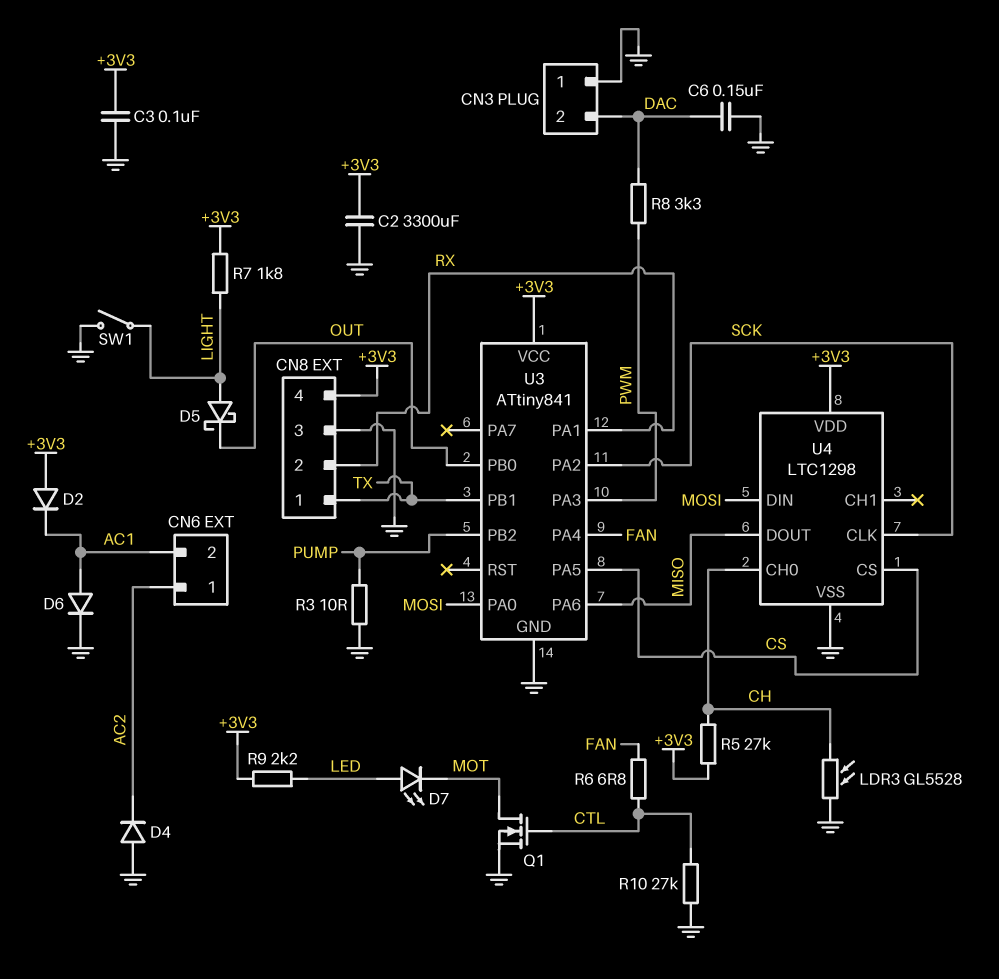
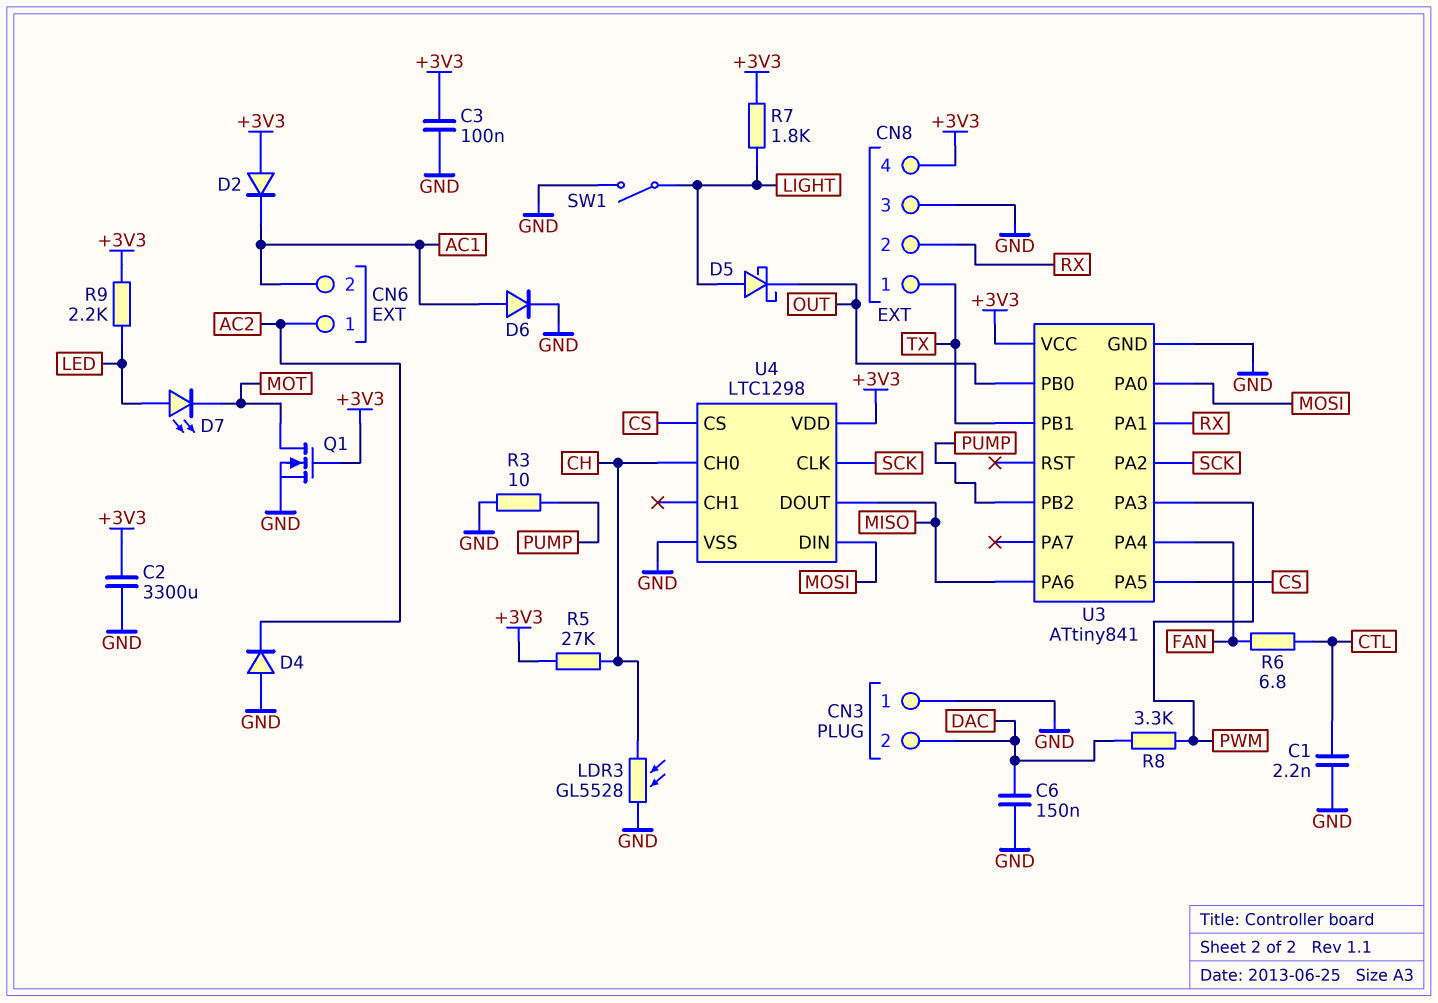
C1: none -> 2.2nF (CTL, GND)
Q1: NMOS (G CTL, D MOT, S GND) -> NMOS (G +3V3, D MOT, S GND)
R10: 27k (CTL, GND) -> none

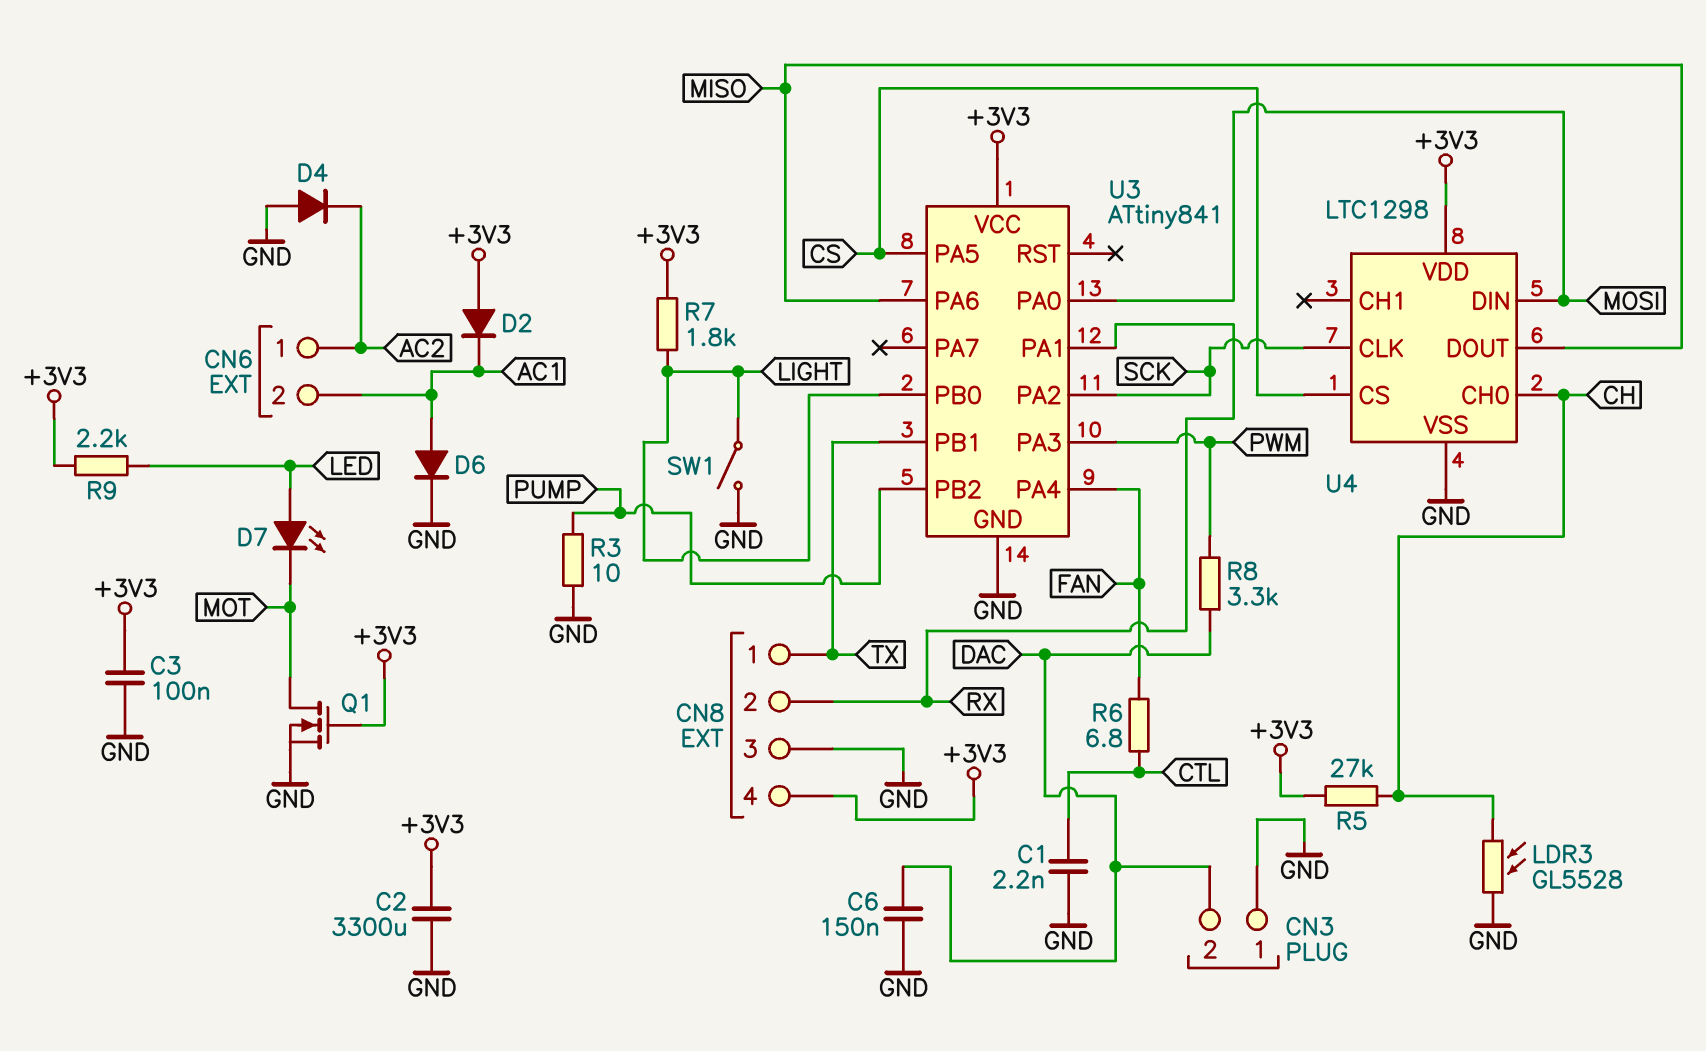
D5: schottky (A LIGHT, K OUT) -> none
U3 pin PB0: OUT -> LIGHT

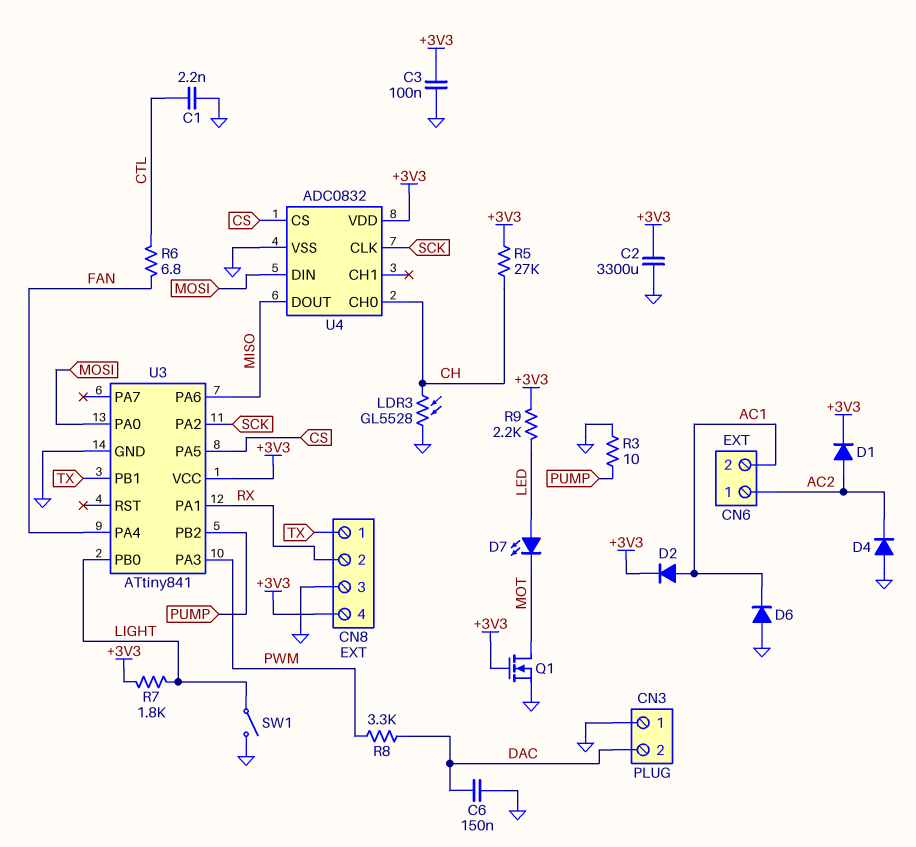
D1: none -> diode (A AC2, K +3V3)
D2: diode (A +3V3, K AC1) -> diode (A AC1, K +3V3)
D6: diode (A AC1, K GND) -> diode (A GND, K AC1)
U4: LTC1298 -> ADC0832

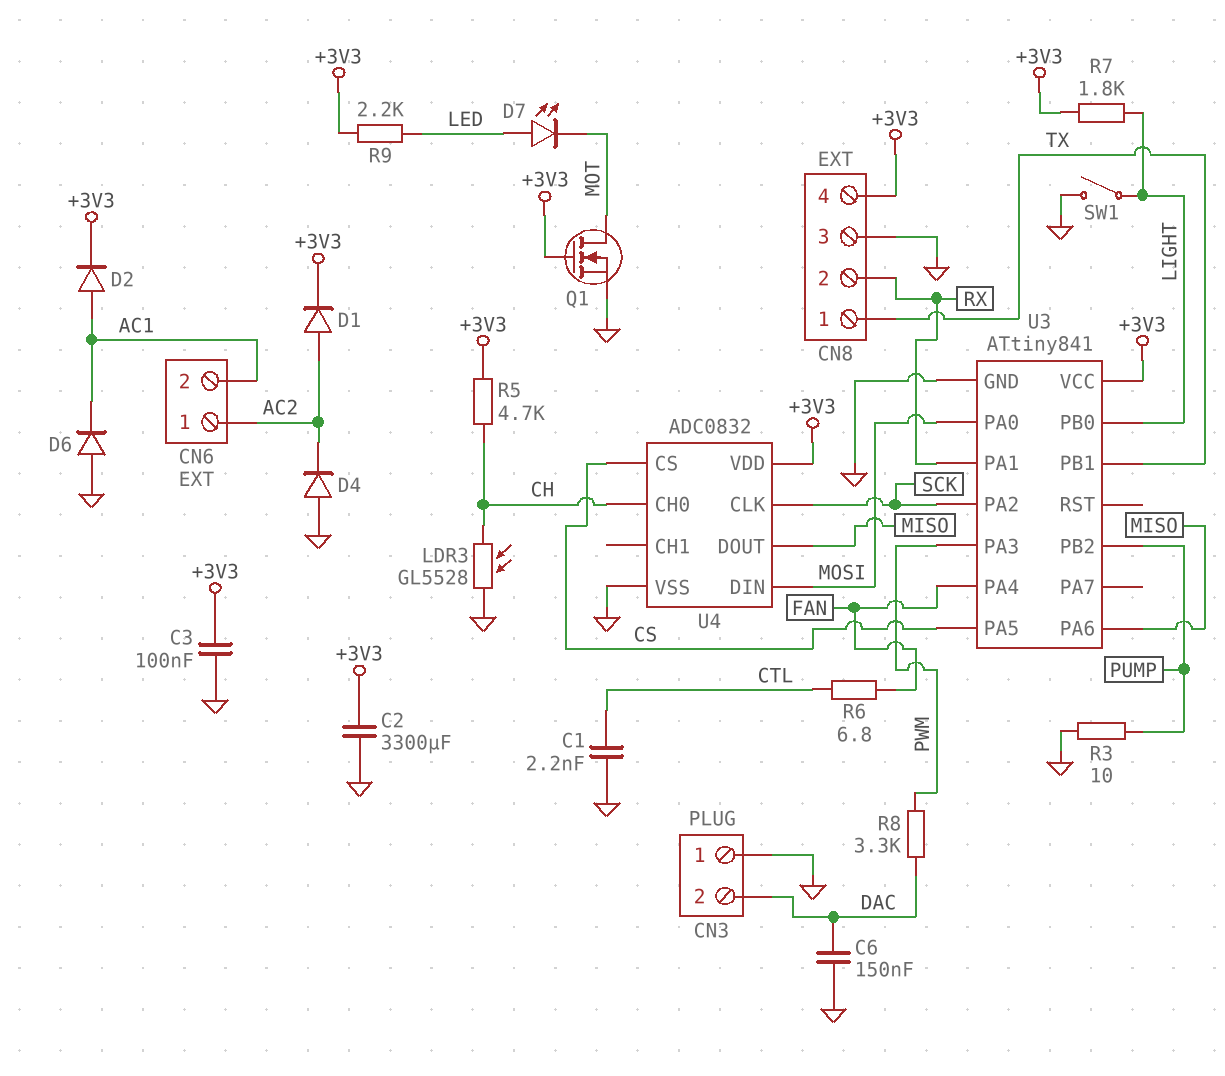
R5: 27k (+3V3, CH) -> 4.7k (+3V3, CH)

